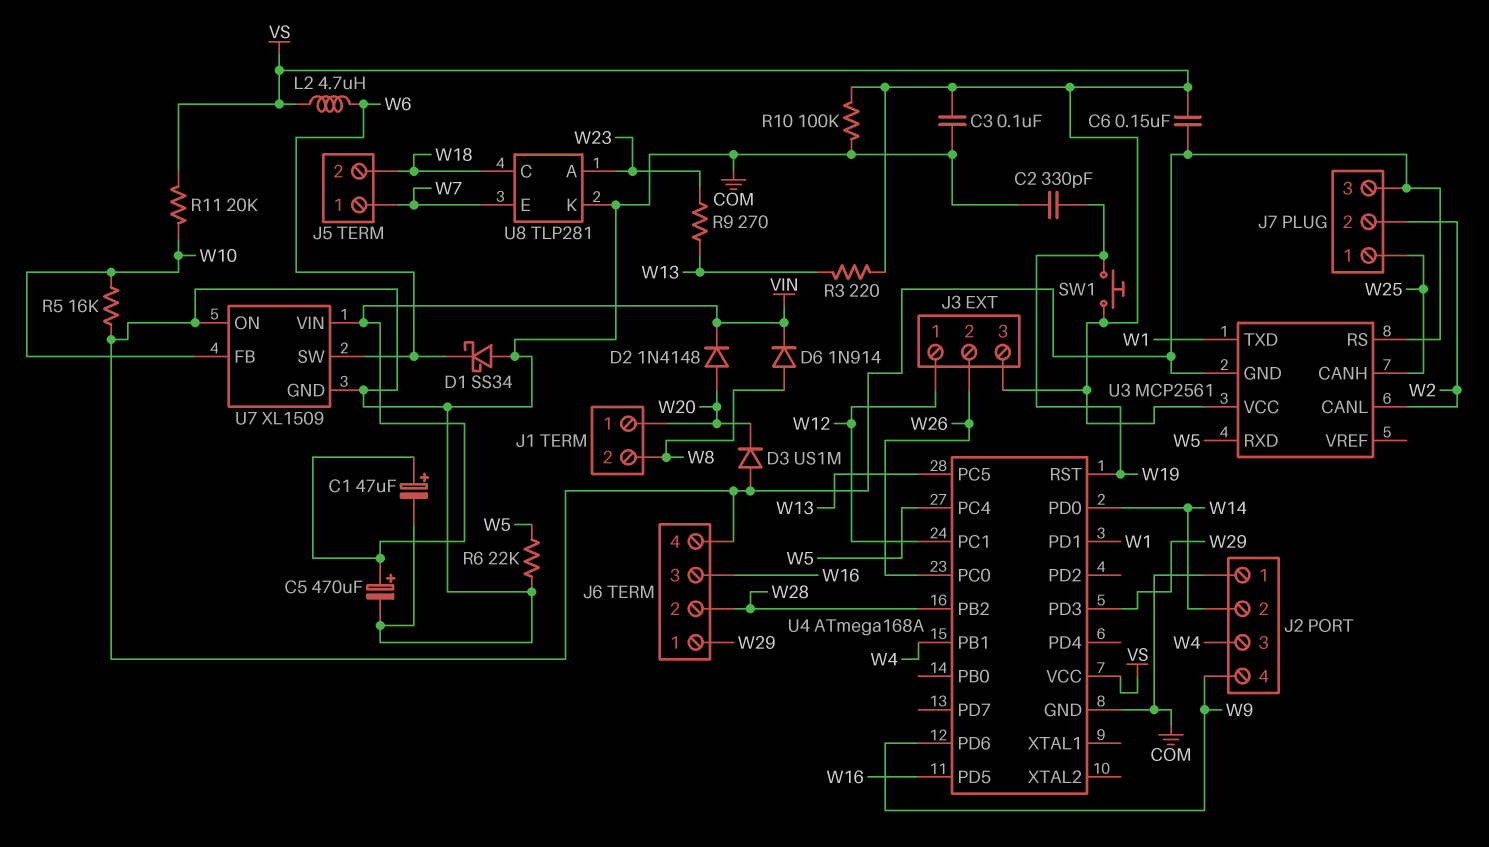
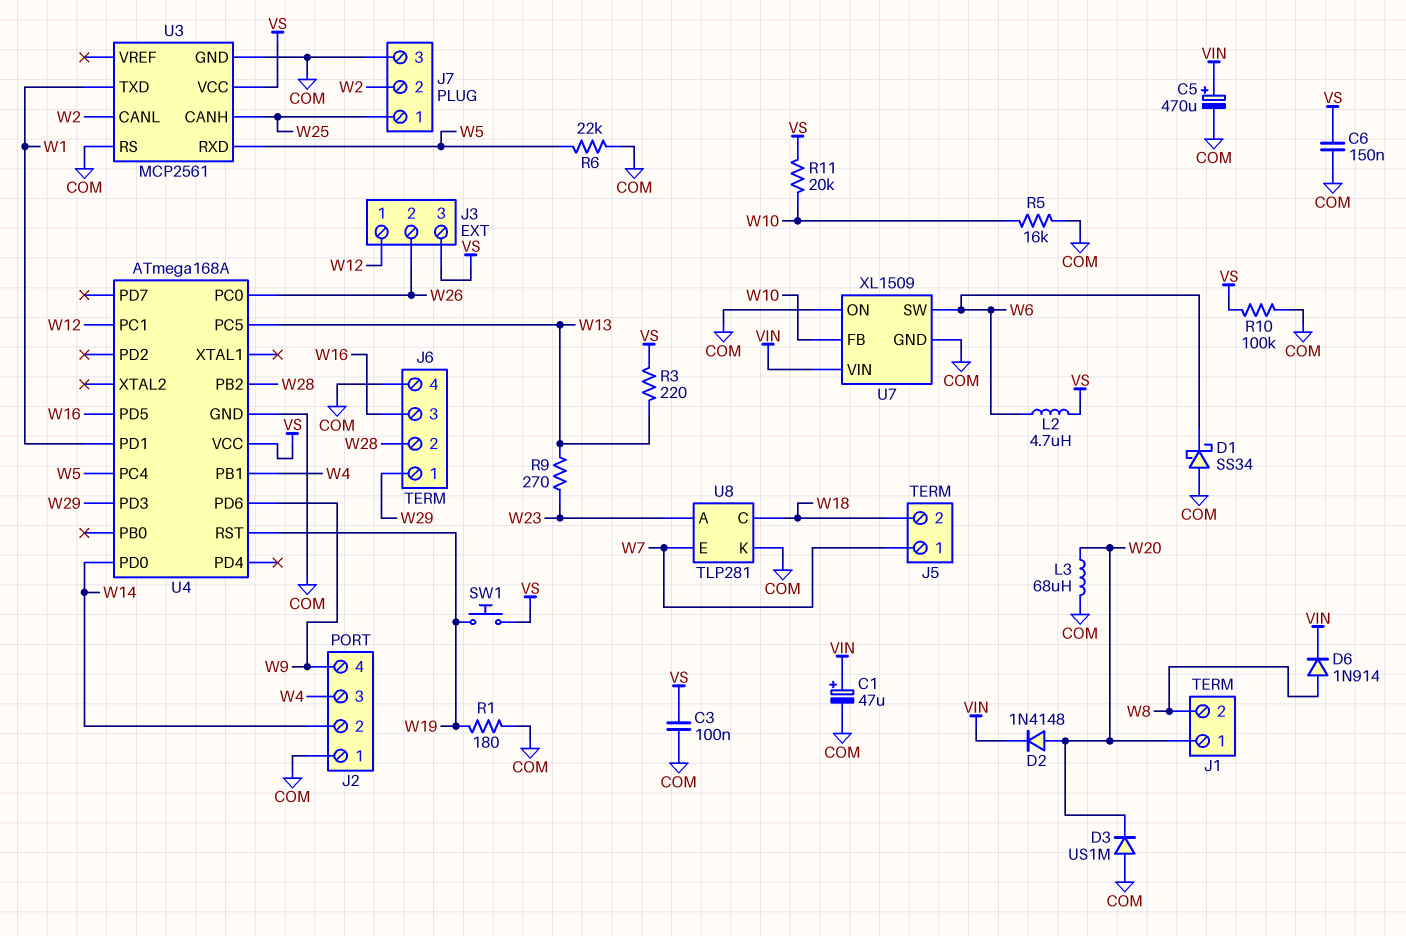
C2: 330pF (COM, W19) -> none
L3: none -> 68uH (COM, W20)
R1: none -> 180 (COM, W19)

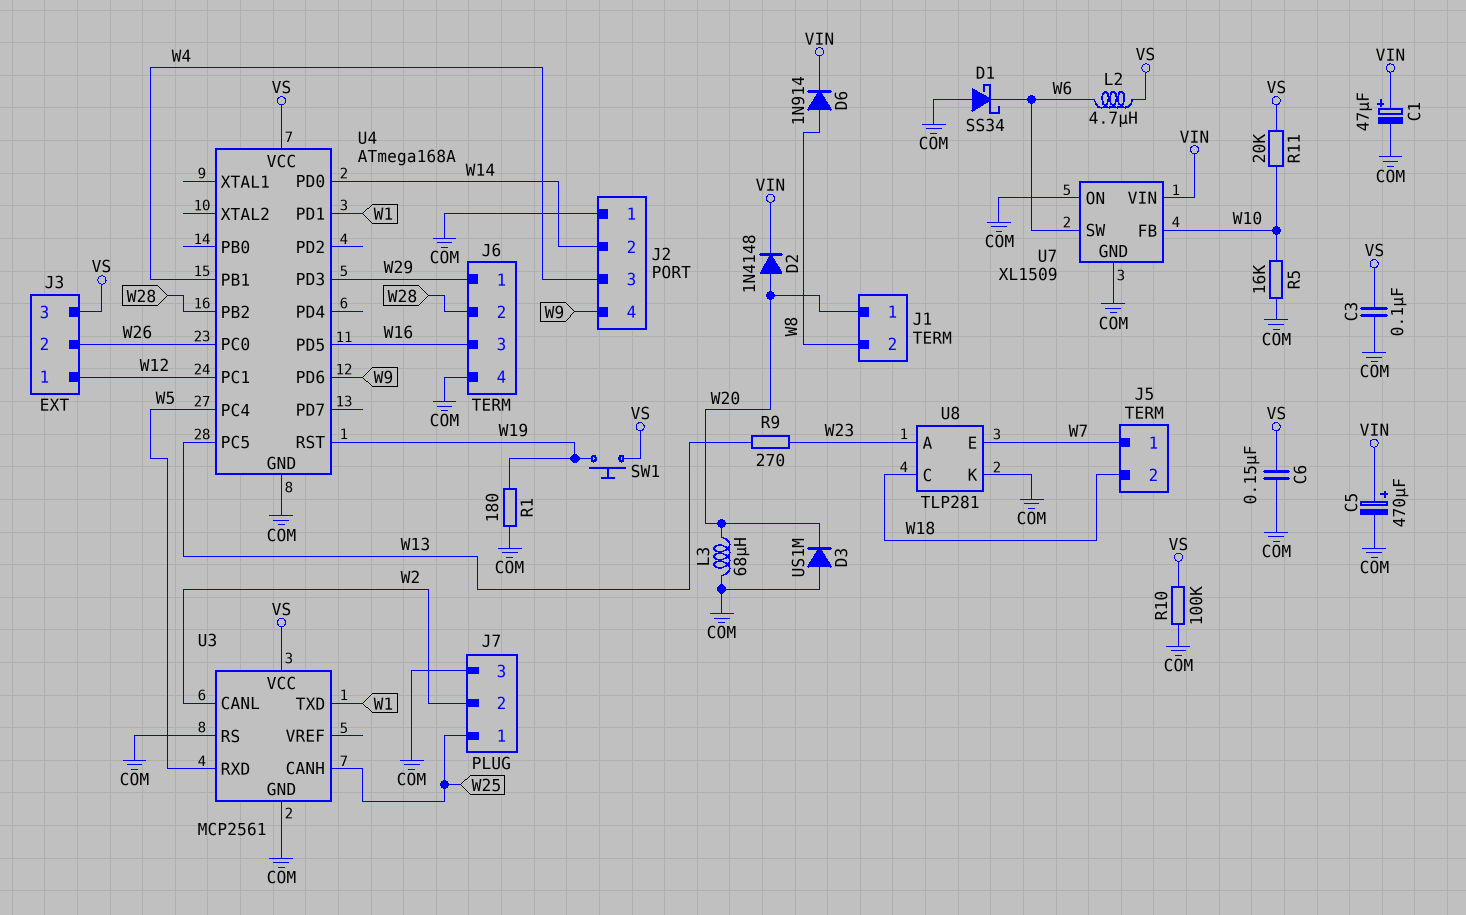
R3: 220 (VS, W13) -> none
R6: 22k (COM, W5) -> none

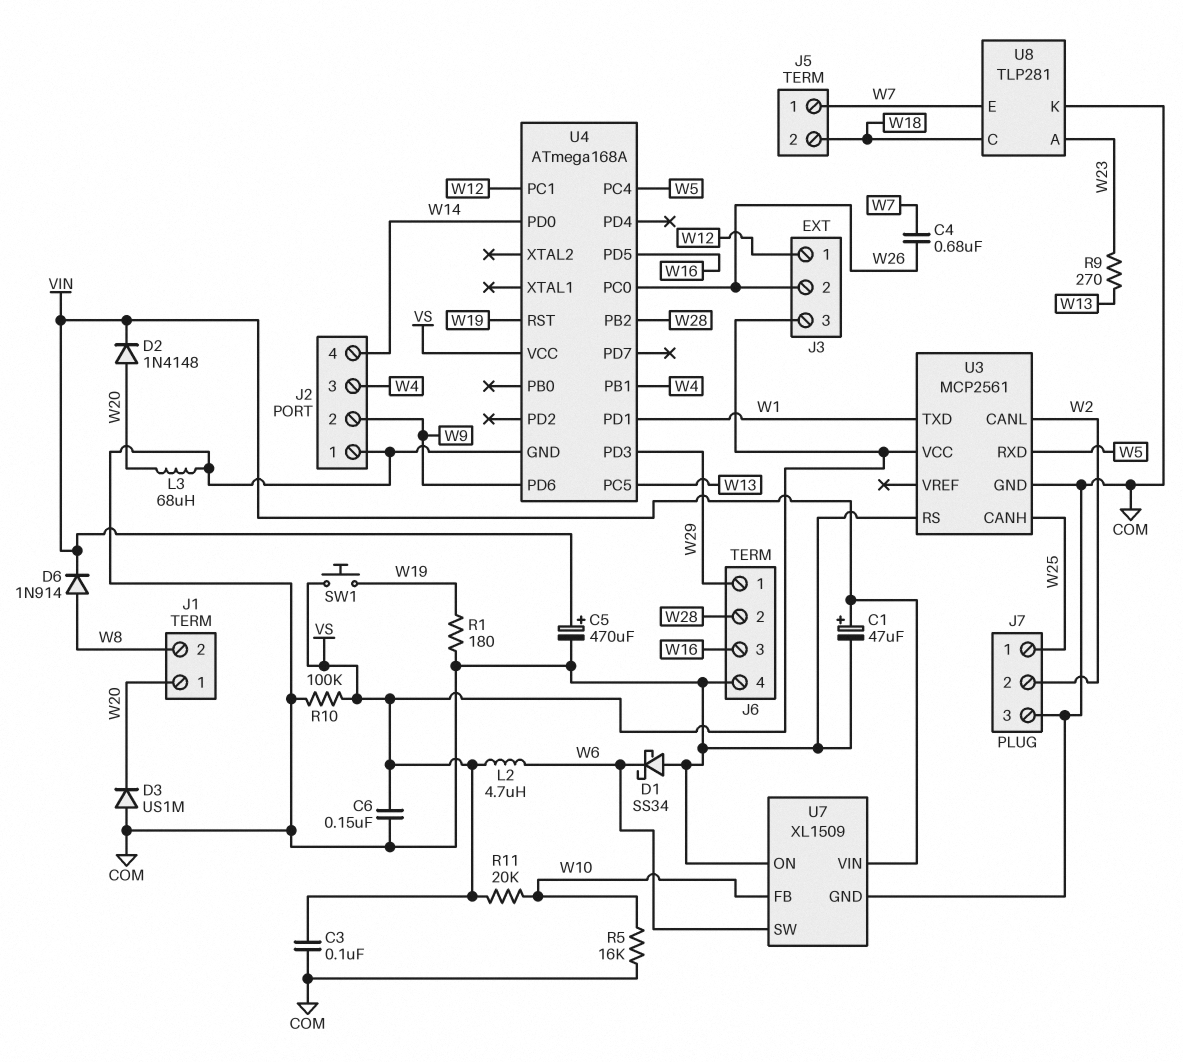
C4: none -> 680nF (W7, W26)
J2 pin 2: W14 -> W9
J2 pin 4: W9 -> W14

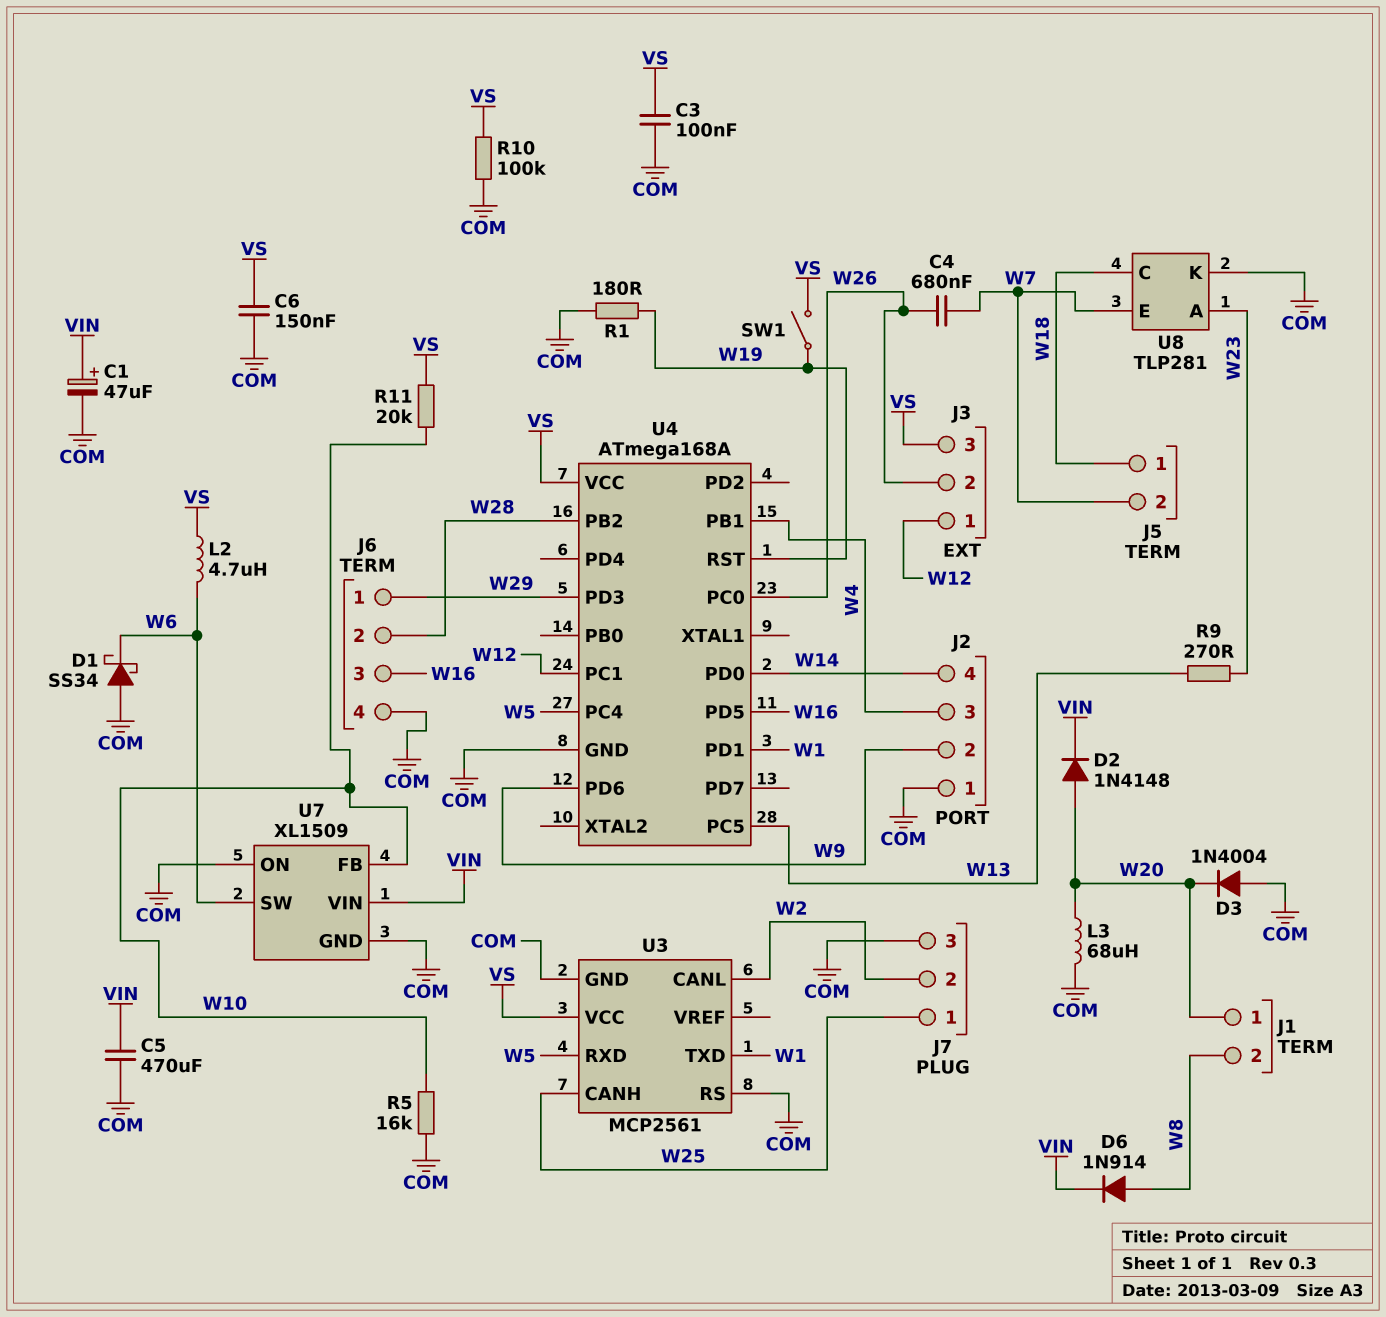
C5: 470uF (plus VIN, minus COM) -> 470uF (COM, VIN)
D3: diode US1M (A COM, K W20) -> diode 1N4004 (A COM, K W20)
J5 pin 1: W7 -> W18
J5 pin 2: W18 -> W7
SW1: button (VS, W19) -> switch (VS, W19)

